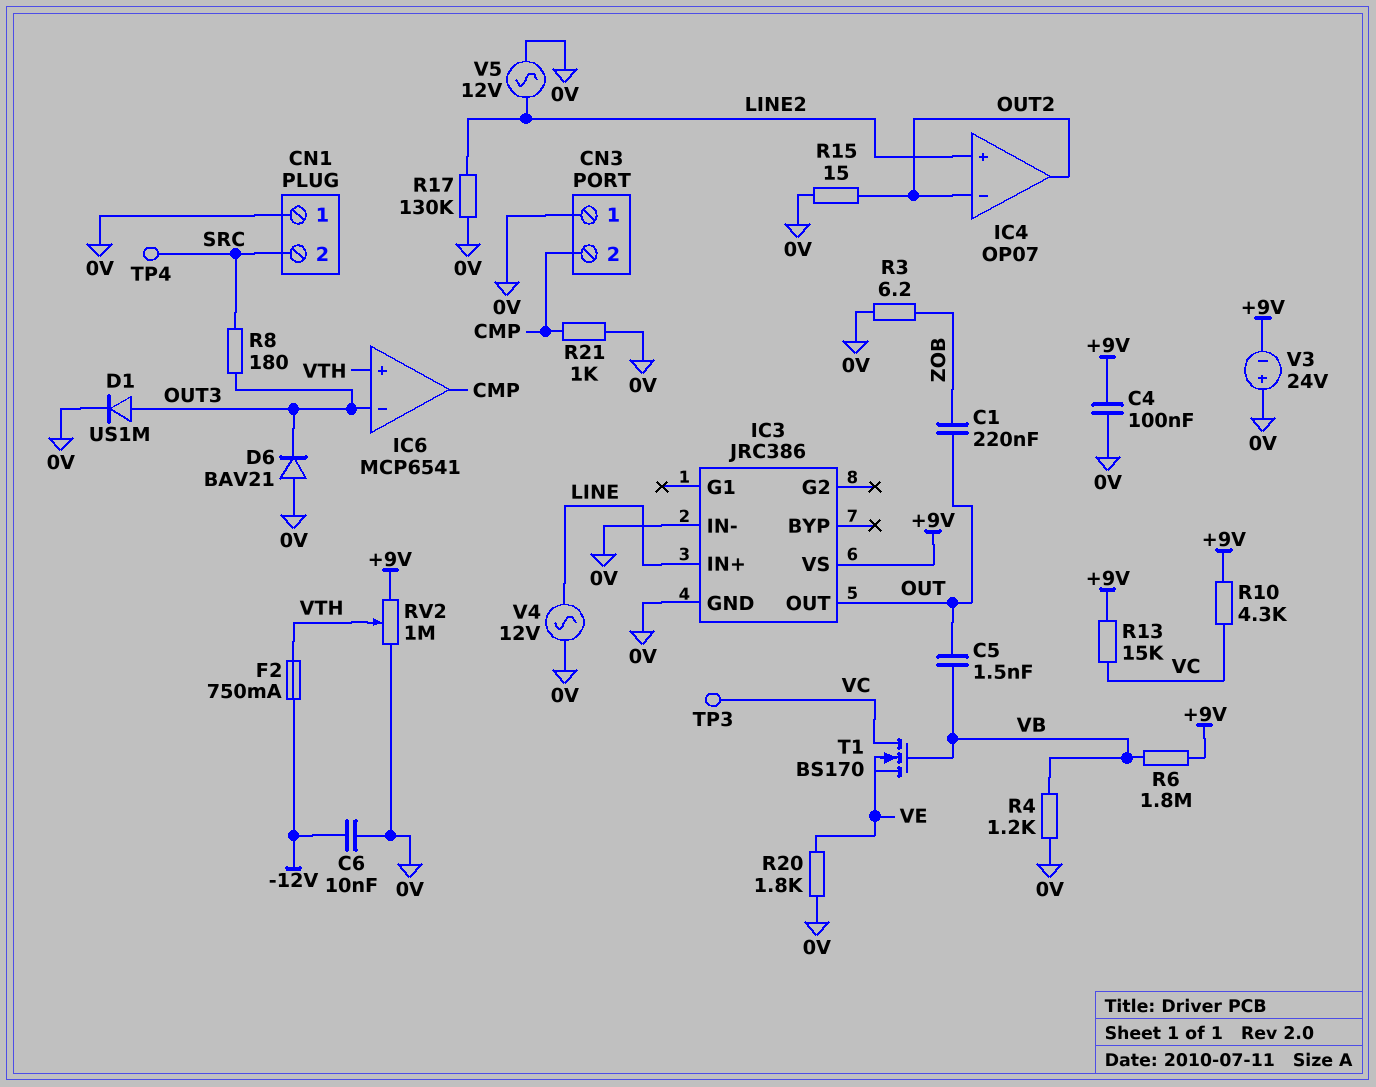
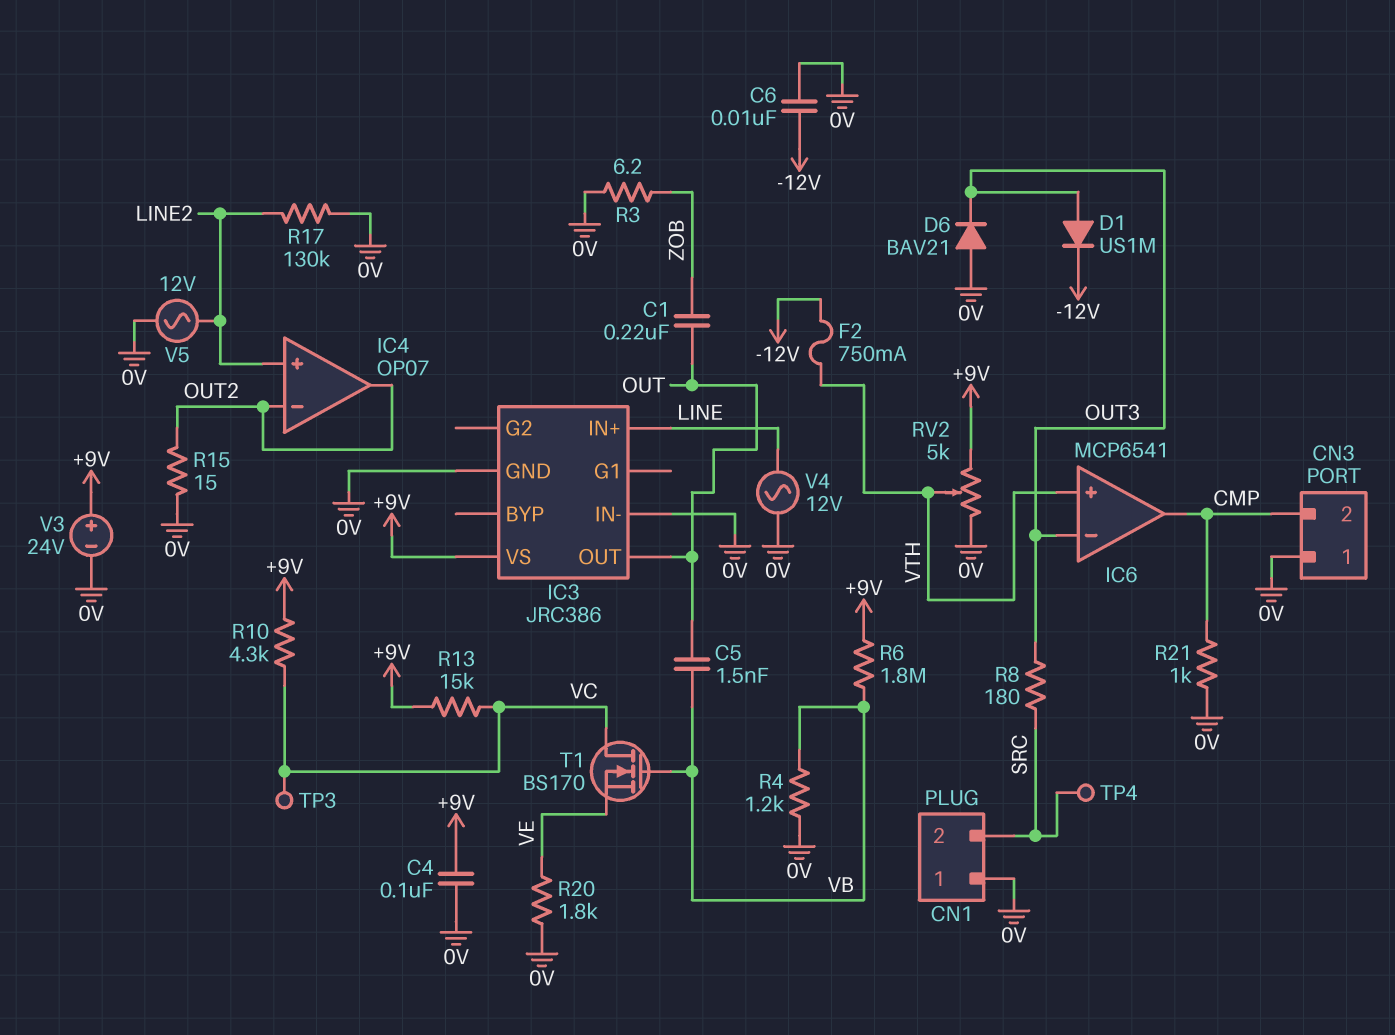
D1: diode US1M (A OUT3, K 0V) -> diode US1M (A OUT3, K -12V)
RV2: 1M (+9V, 0V, wiper VTH) -> 5k (+9V, 0V, wiper VTH)
V3: 24V (plus 0V, minus +9V) -> 24V (plus +9V, minus 0V)

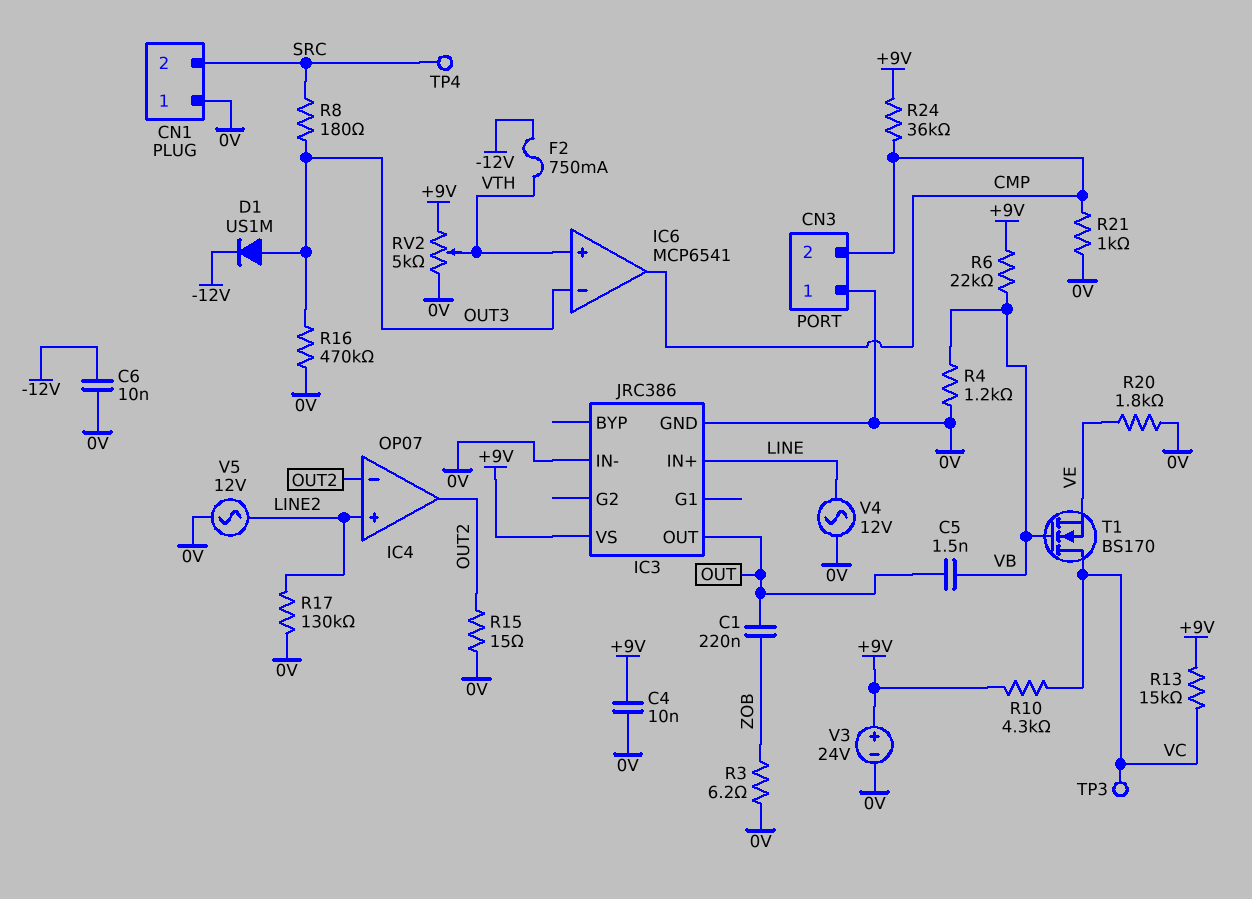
C4: 100nF (+9V, 0V) -> 10nF (+9V, 0V)
D6: diode BAV21 (A 0V, K OUT3) -> none
R6: 1.8M (+9V, VB) -> 22k (+9V, VB)
R16: none -> 470k (0V, OUT3)
R24: none -> 36k (+9V, CMP)

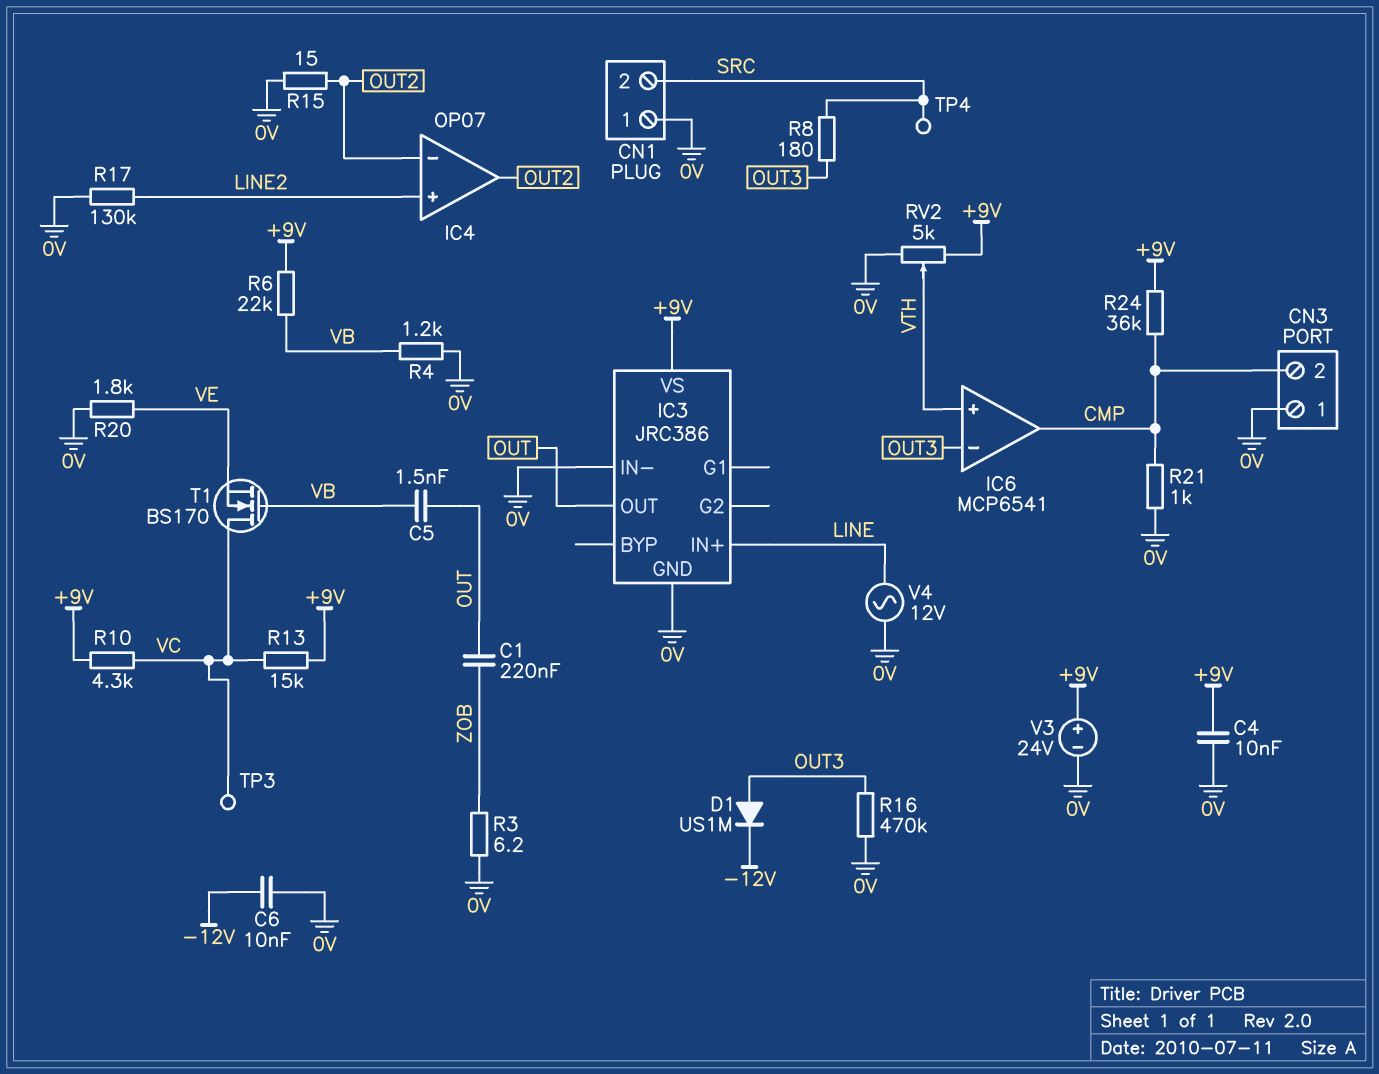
F2: 750mA (-12V, VTH) -> none
V5: AC 12V (0V, LINE2) -> none

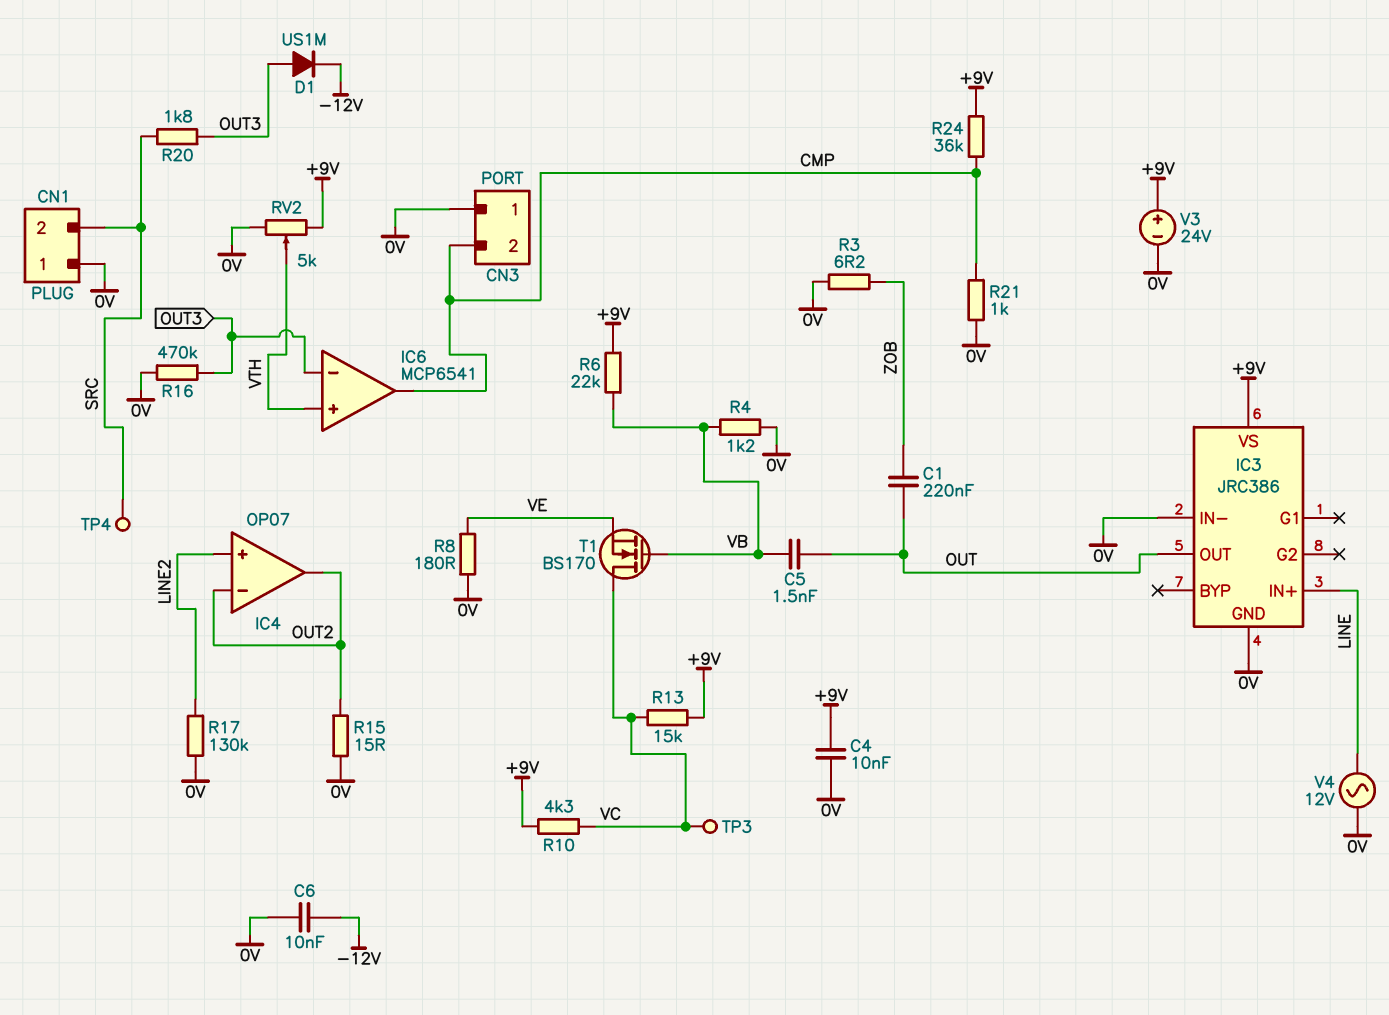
R8: 180 (OUT3, SRC) -> 180 (0V, VE)
R20: 1.8k (0V, VE) -> 1.8k (OUT3, SRC)

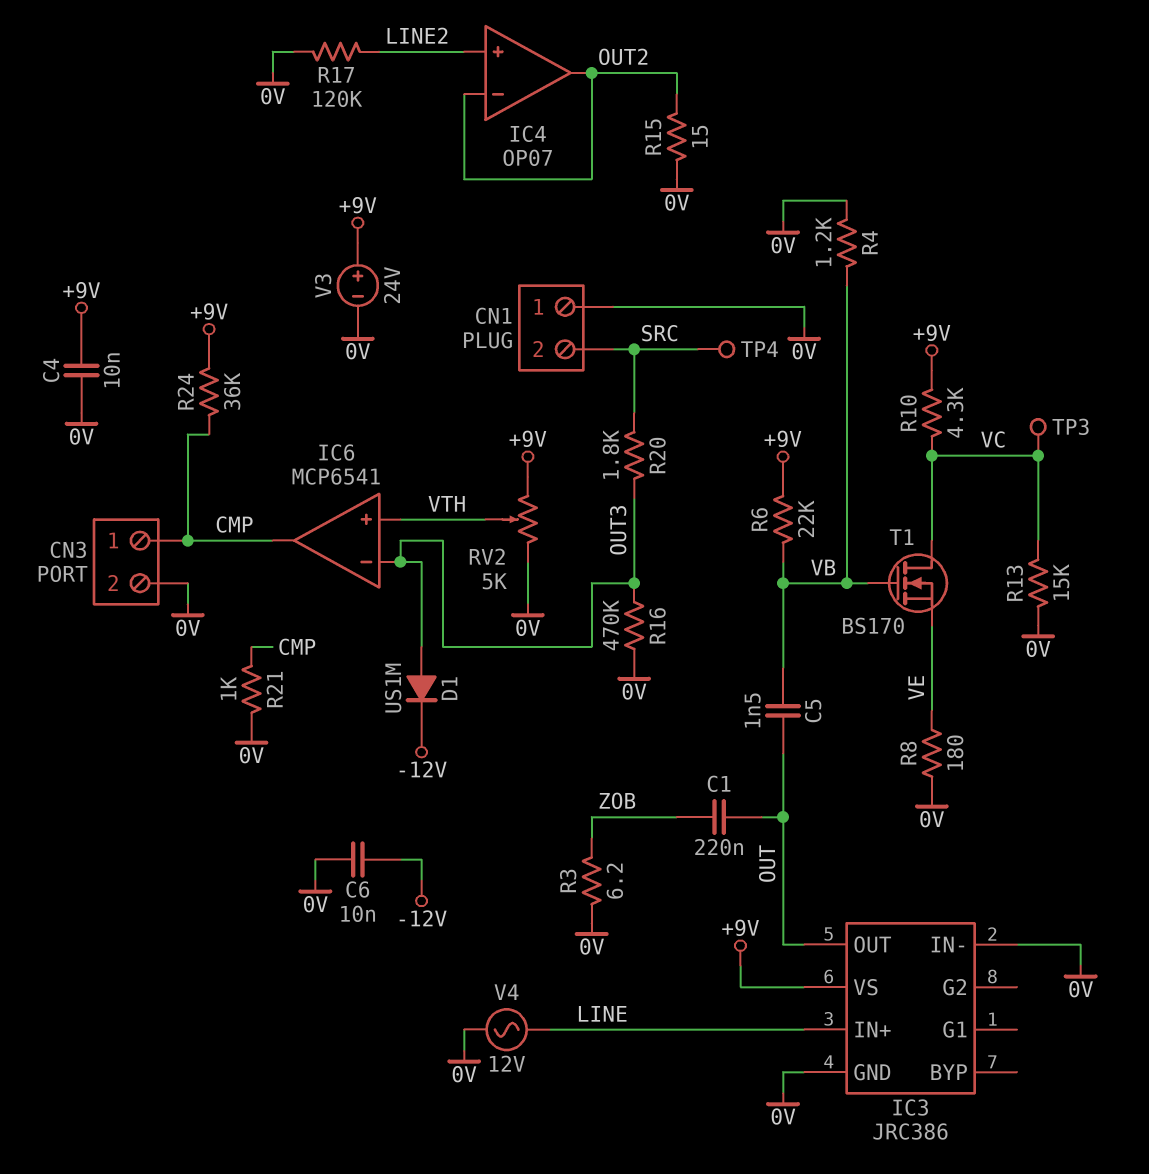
CN3 pin 1: 0V -> CMP
CN3 pin 2: CMP -> 0V
R13: 15k (+9V, VC) -> 15k (0V, VC)
R17: 130k (0V, LINE2) -> 120k (0V, LINE2)

